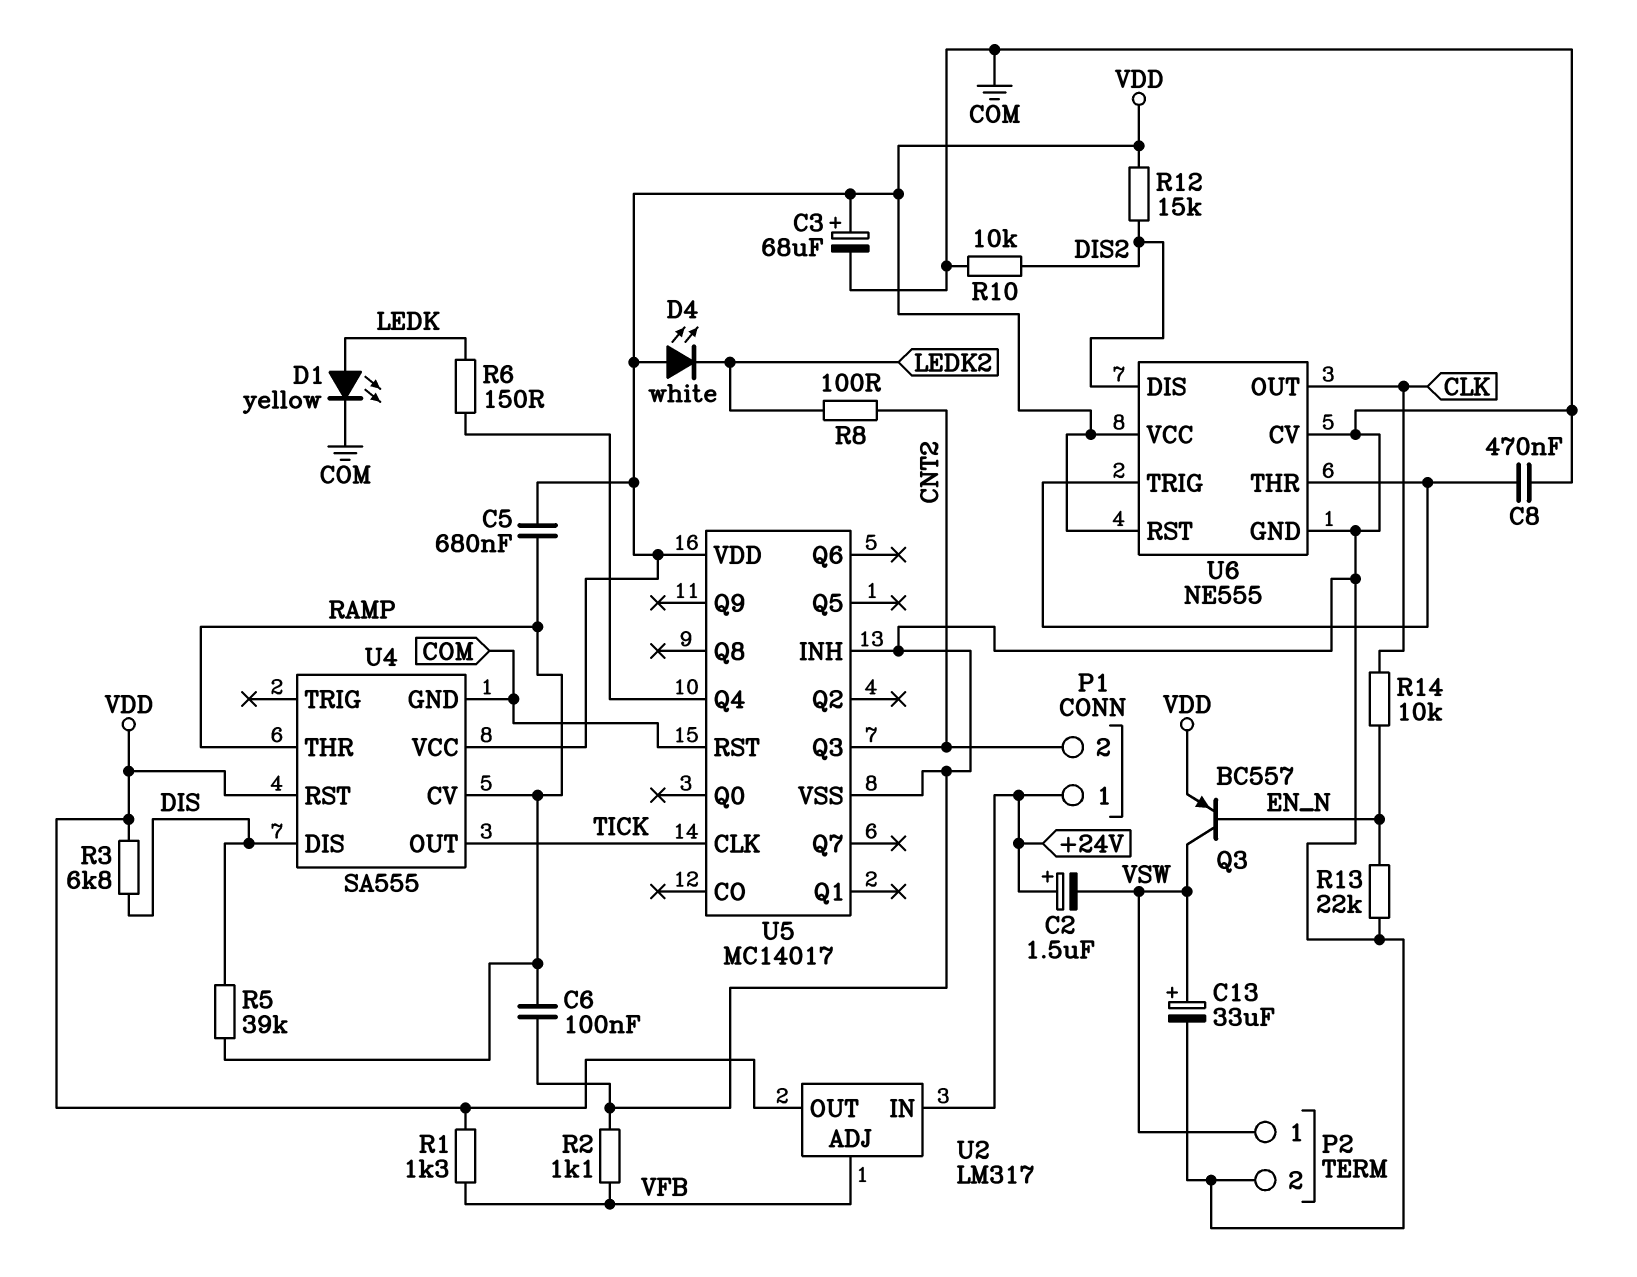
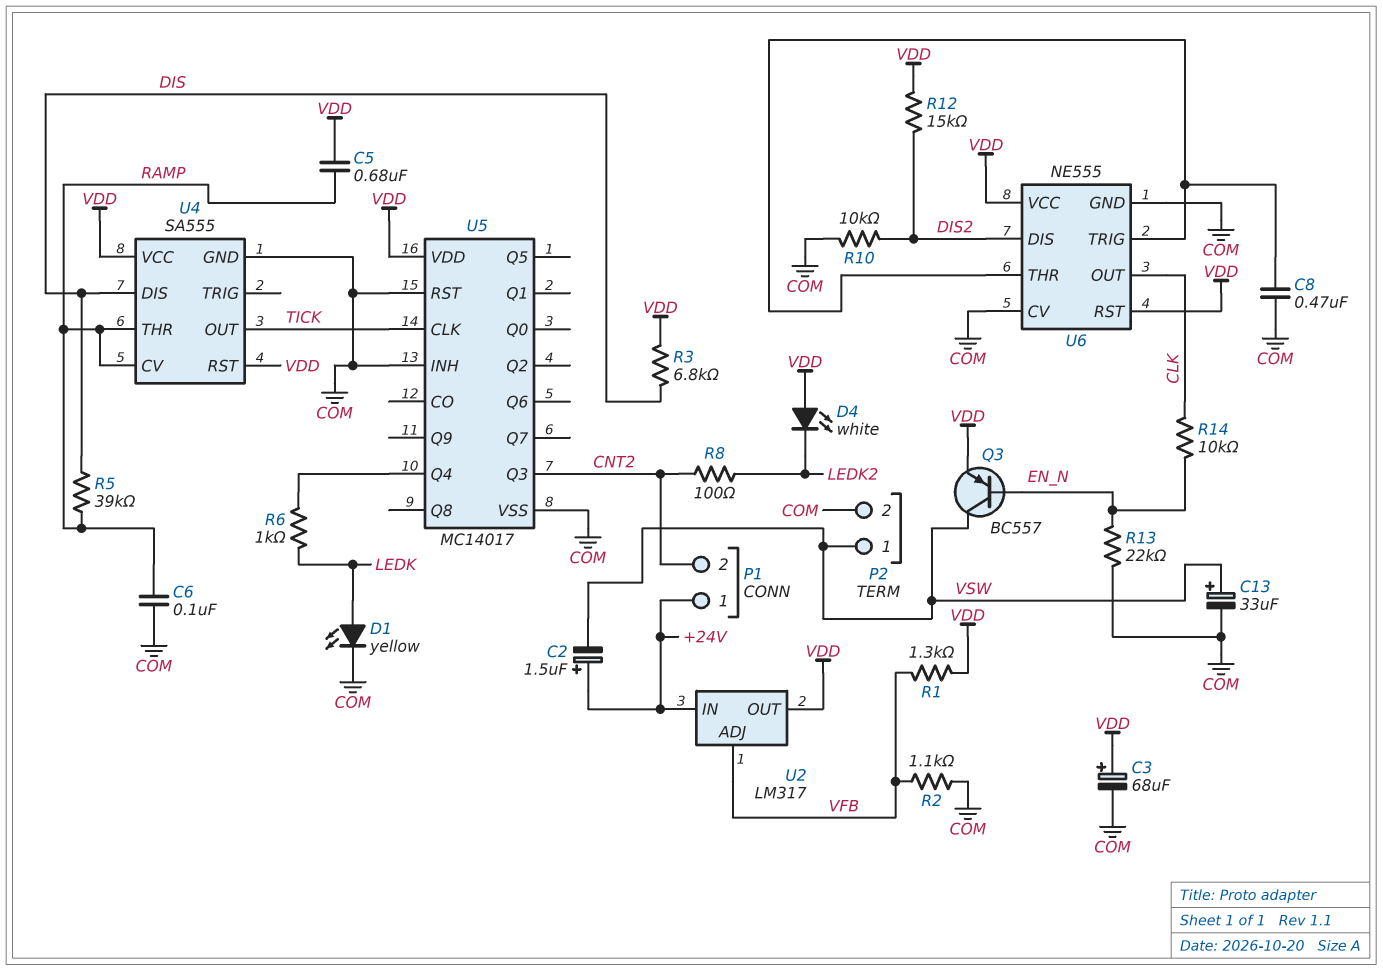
R6: 150 (LEDK, U5/Q4) -> 1k (LEDK, U5/Q4)

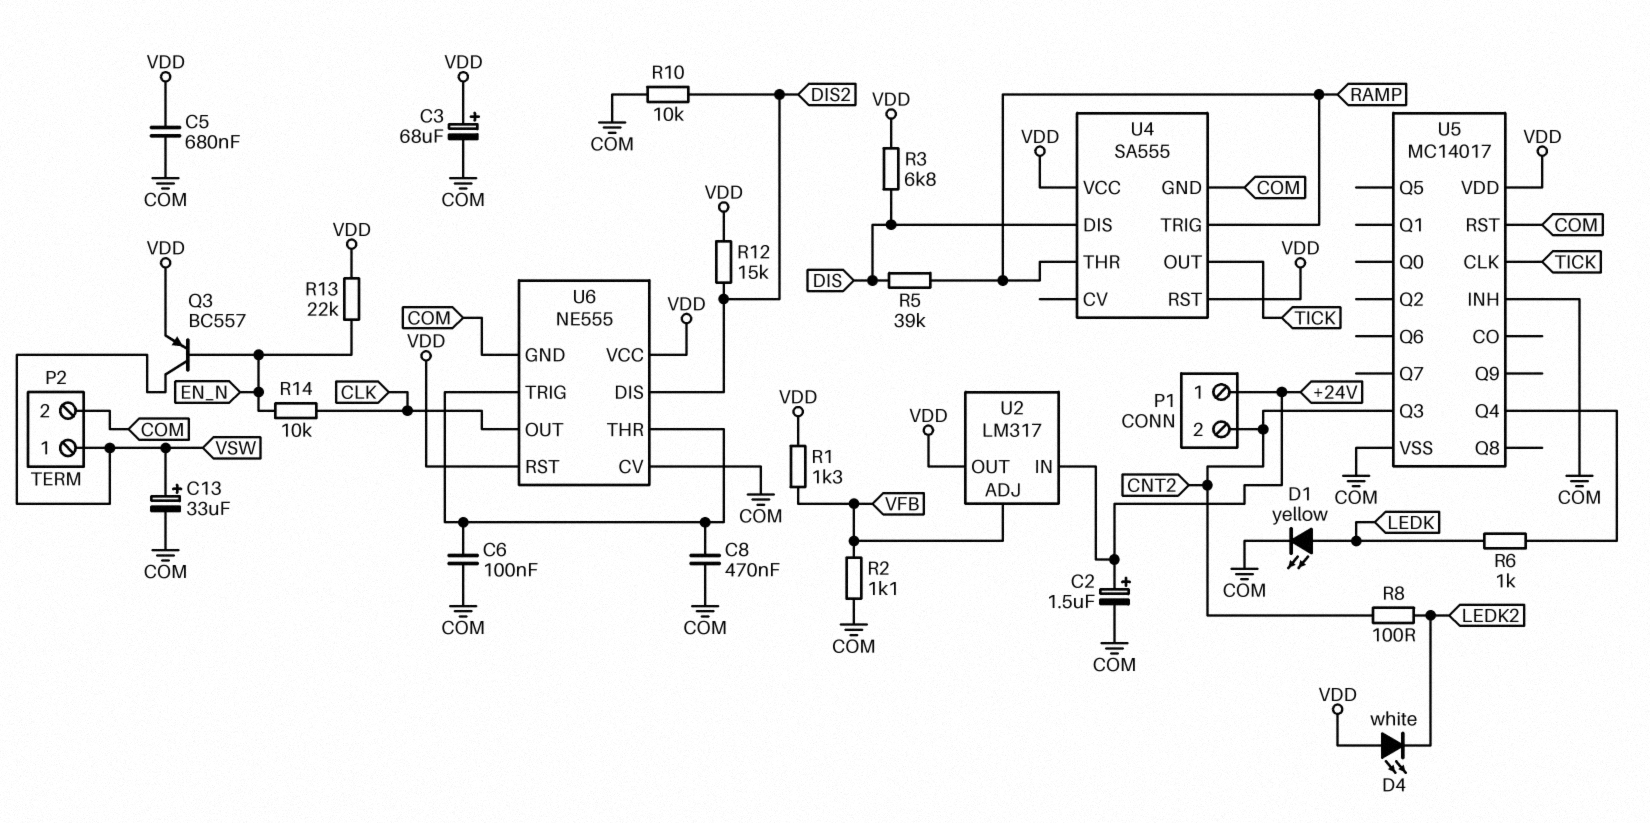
C2: 1.5uF (plus +24V, minus VSW) -> 1.5uF (plus +24V, minus COM)
C5: 680nF (RAMP, VDD) -> 680nF (COM, VDD)
C6: 100nF (COM, RAMP) -> 100nF (COM, U6/THR)
R13: 22k (COM, EN_N) -> 22k (EN_N, VDD)
U4 pin CV: RAMP -> none
U4 pin TRIG: none -> RAMP

